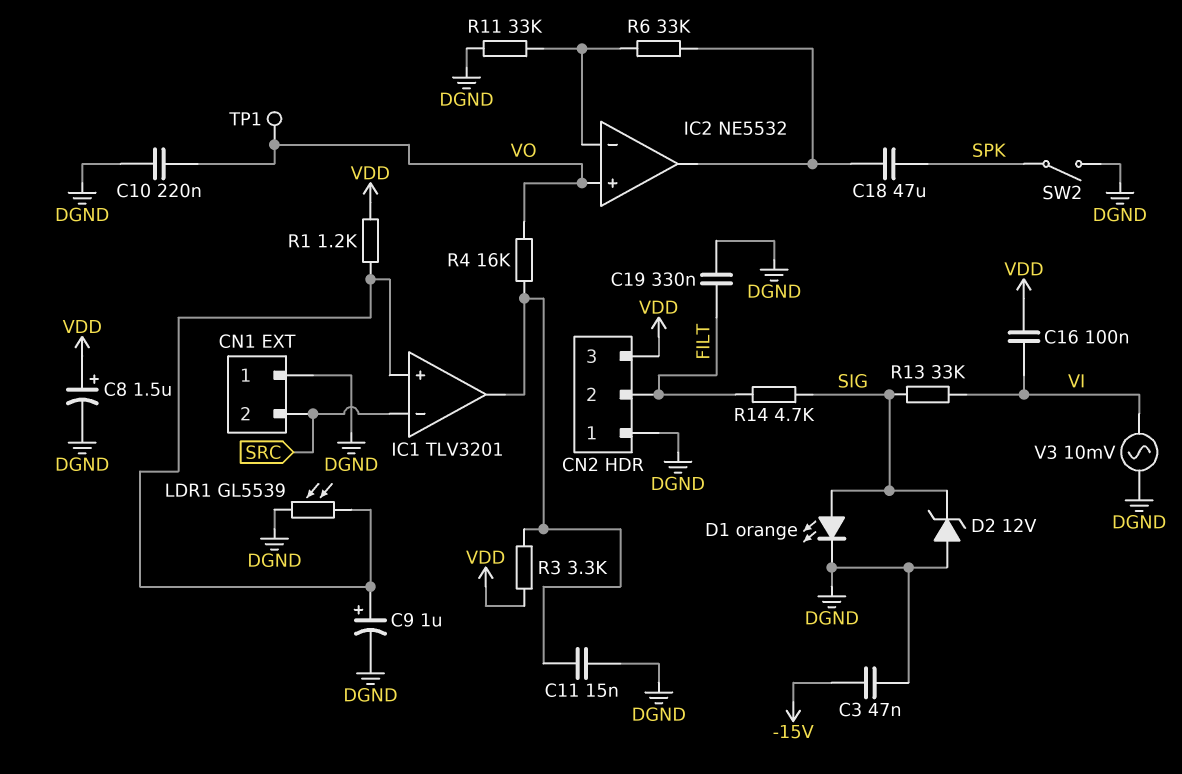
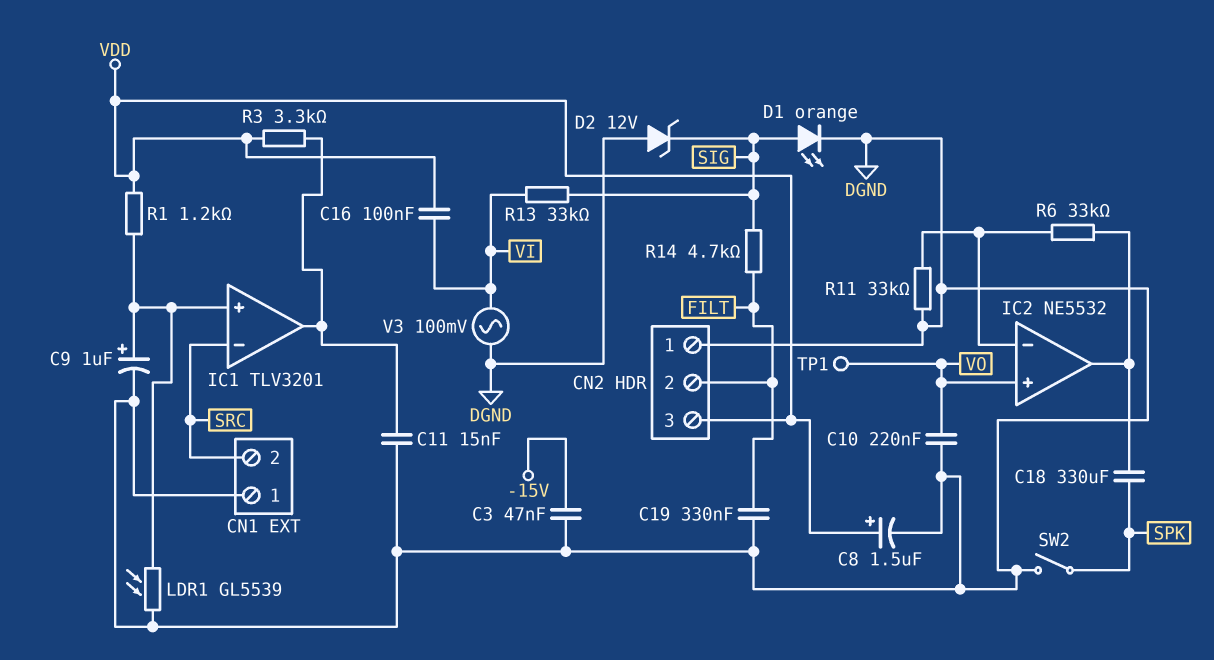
C18: 47uF (IC2/out, SPK) -> 330uF (IC2/out, SPK)
R4: 16k (IC1/out, VO) -> none
V3: AC 10mV (DGND, VI) -> AC 100mV (DGND, VI)

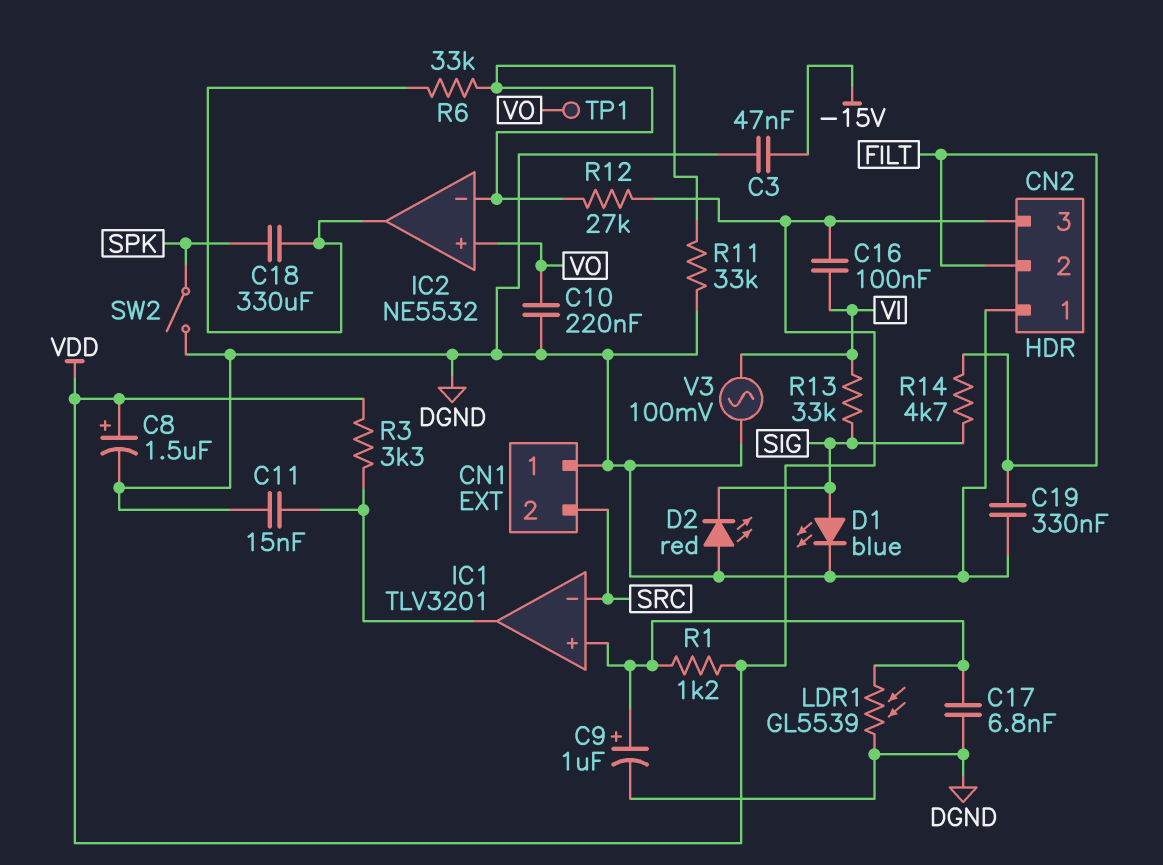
C17: none -> 6.8nF (DGND, IC1/in+)
D1: LED orange (A SIG, K DGND) -> LED blue (A SIG, K DGND)
D2: zener 12V (A DGND, K SIG) -> LED red (A DGND, K SIG)
R12: none -> 27k (IC2/in-, VDD)

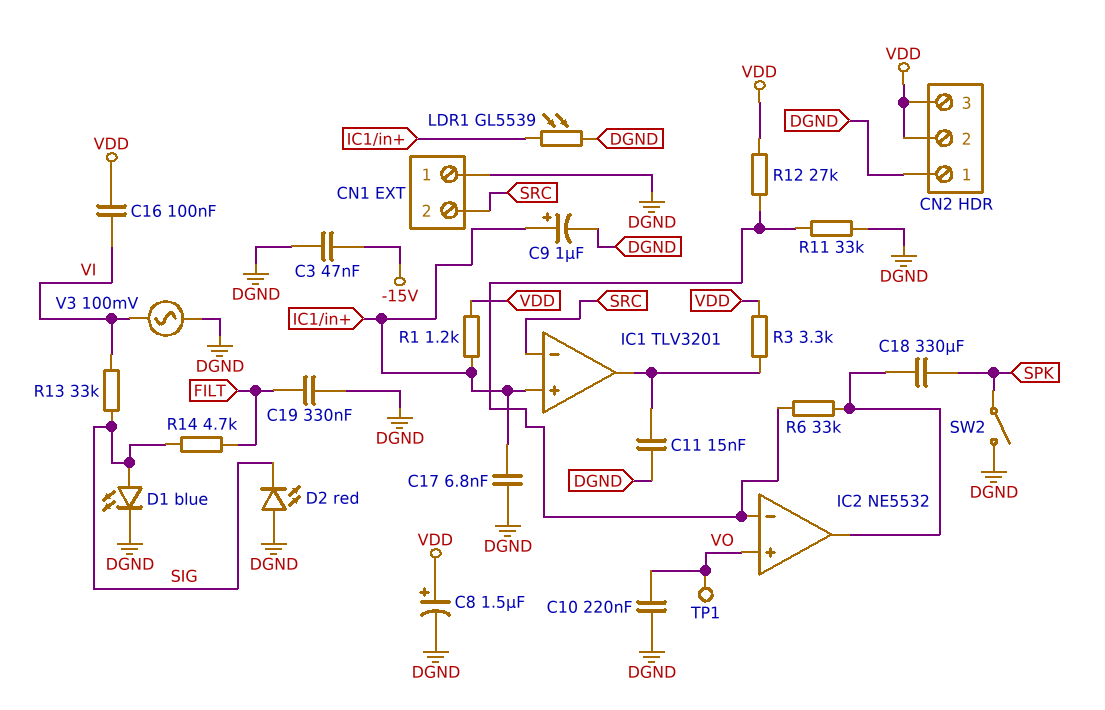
CN2 pin 2: FILT -> VDD

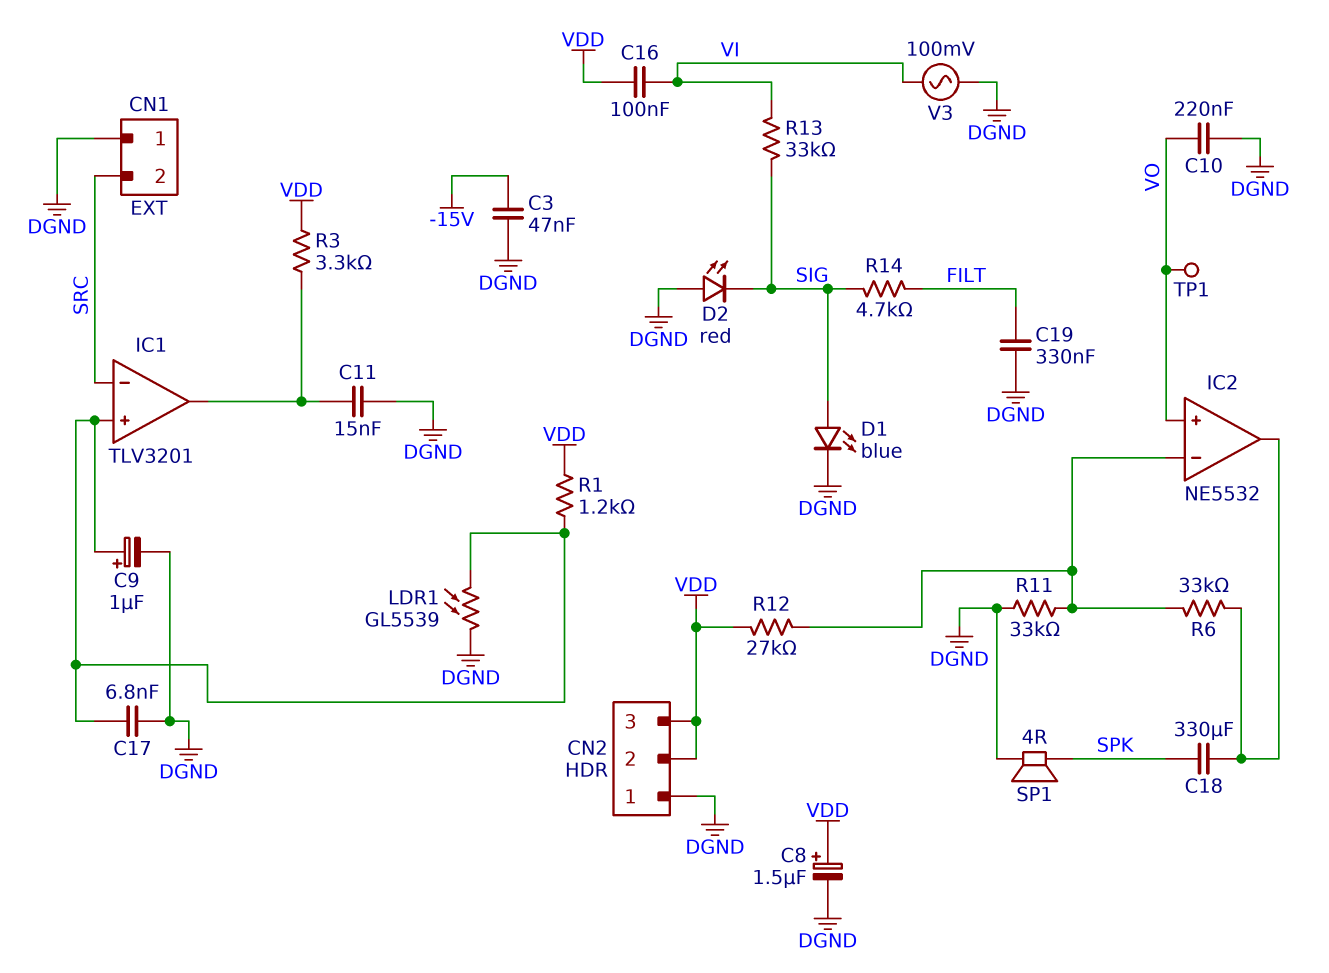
SP1: none -> speaker 4R (DGND, SPK)
SW2: switch (DGND, SPK) -> none

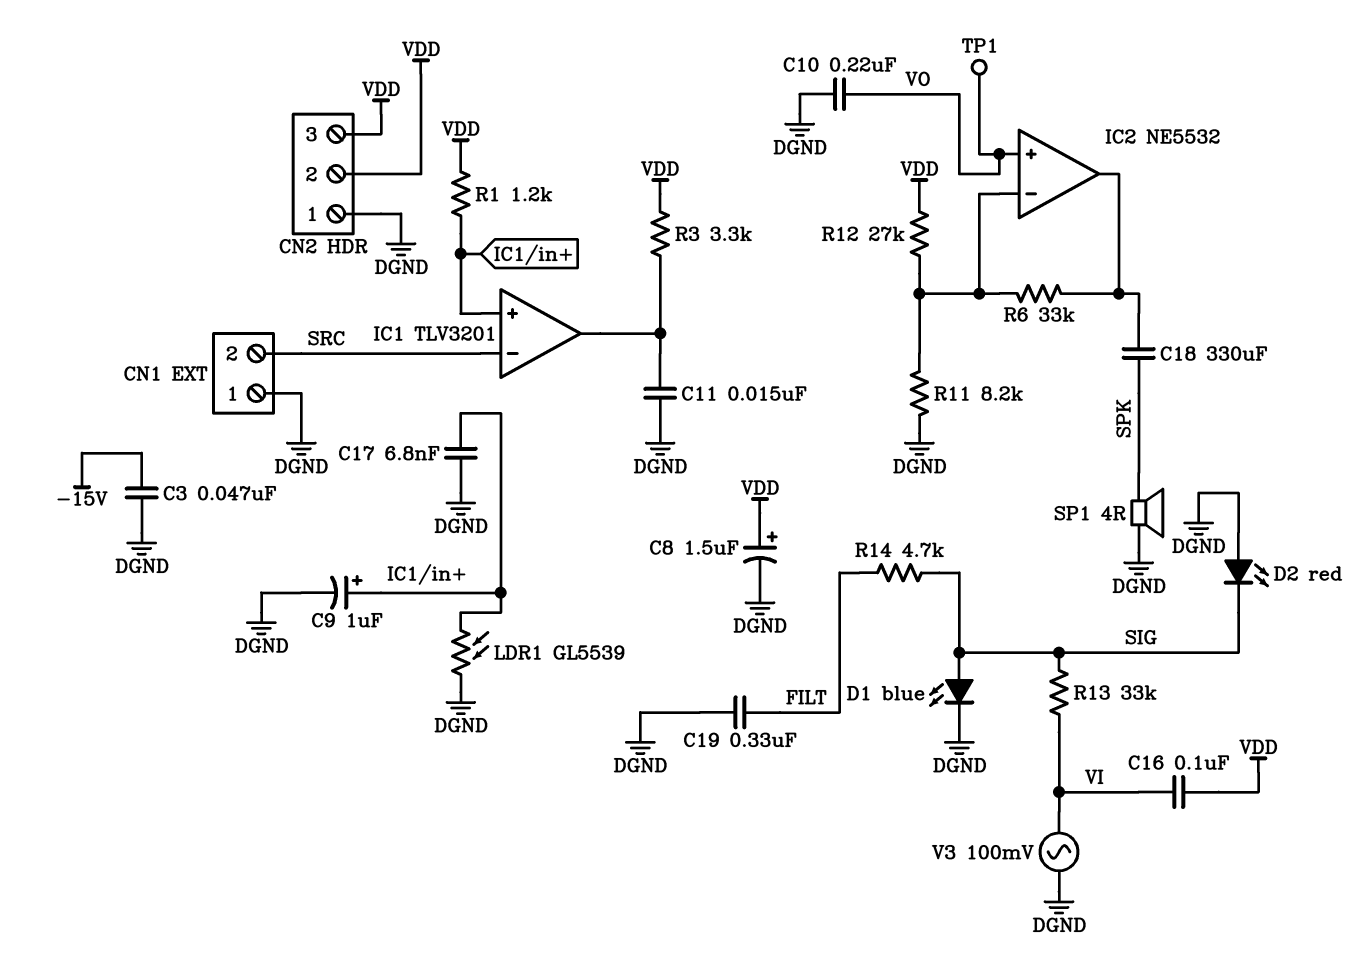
R11: 33k (DGND, IC2/in-) -> 8.2k (DGND, IC2/in-)

